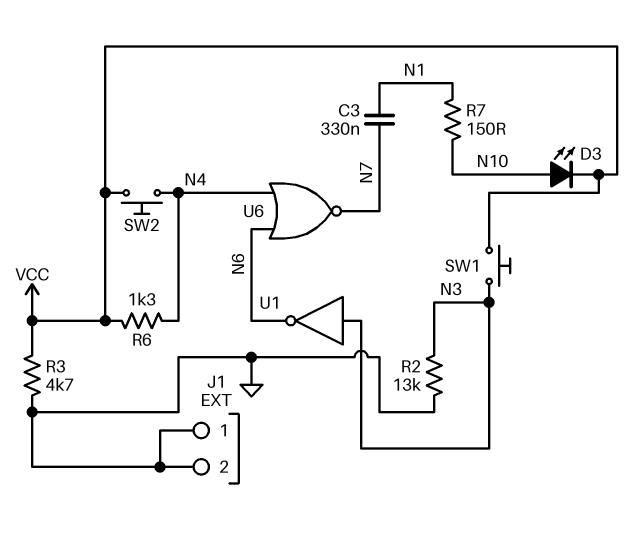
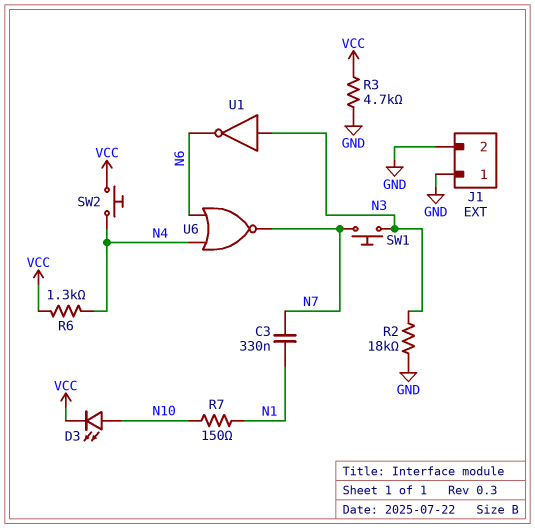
R2: 13k (GND, N3) -> 18k (GND, N3)
SW1: button (N3, VCC) -> button (N3, N7)

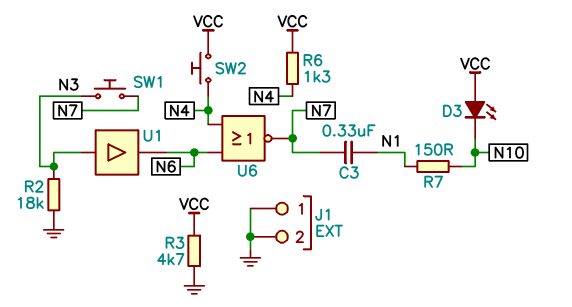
D3: LED (A N10, K VCC) -> LED (A VCC, K N10)
U1: NOT (in N3, out N6) -> buffer (in N3, out N6)

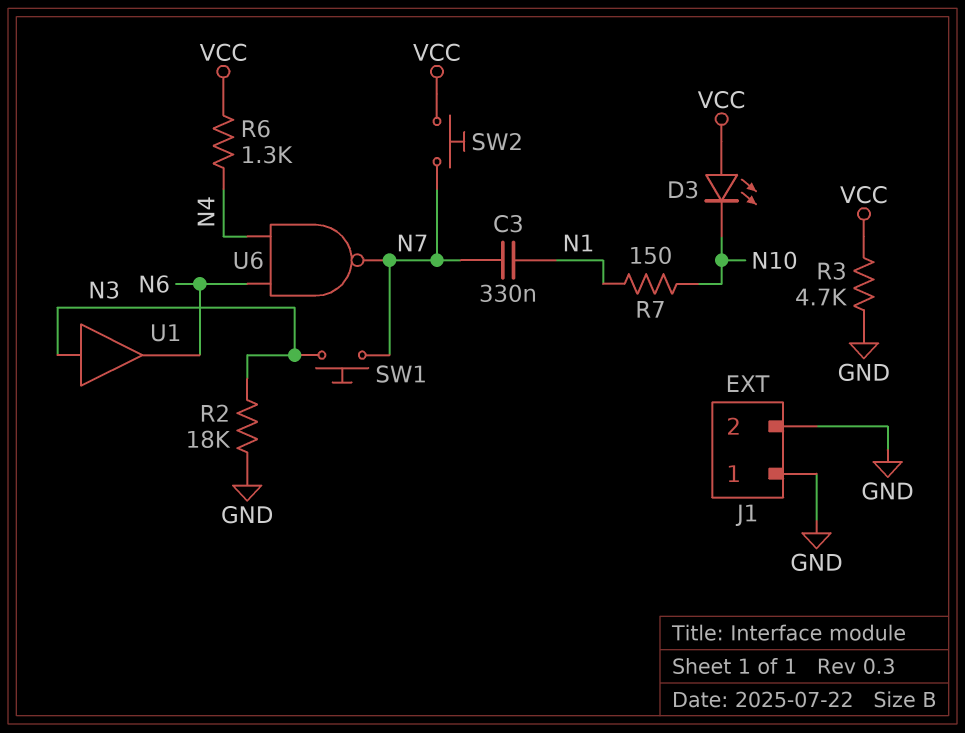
SW2: button (N4, VCC) -> button (N7, VCC)
U6: NOR (in N4, in N6, out N7) -> NAND (in N4, in N6, out N7)

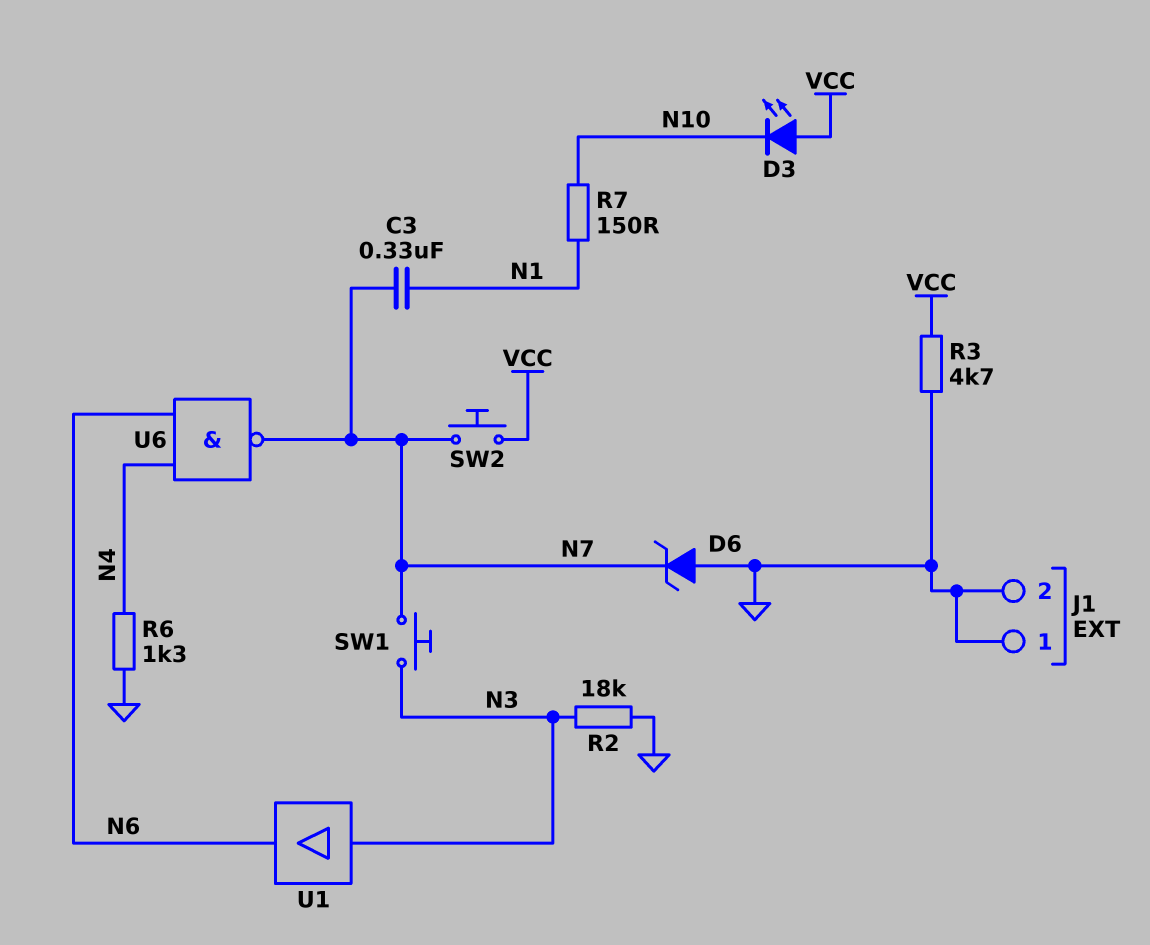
D6: none -> zener (A GND, K N7)
R6: 1.3k (N4, VCC) -> 1.3k (GND, N4)

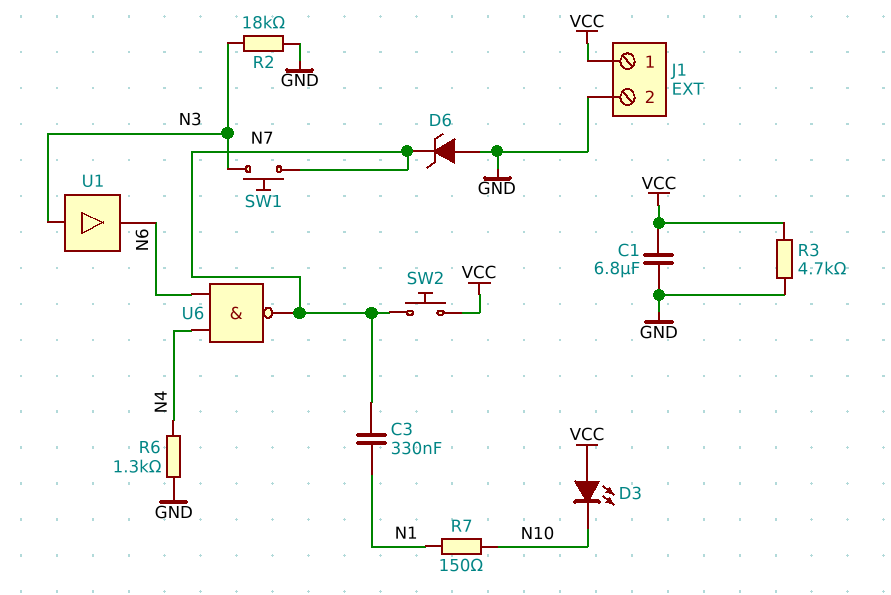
C1: none -> 6.8uF (GND, VCC)
J1 pin 1: GND -> VCC

